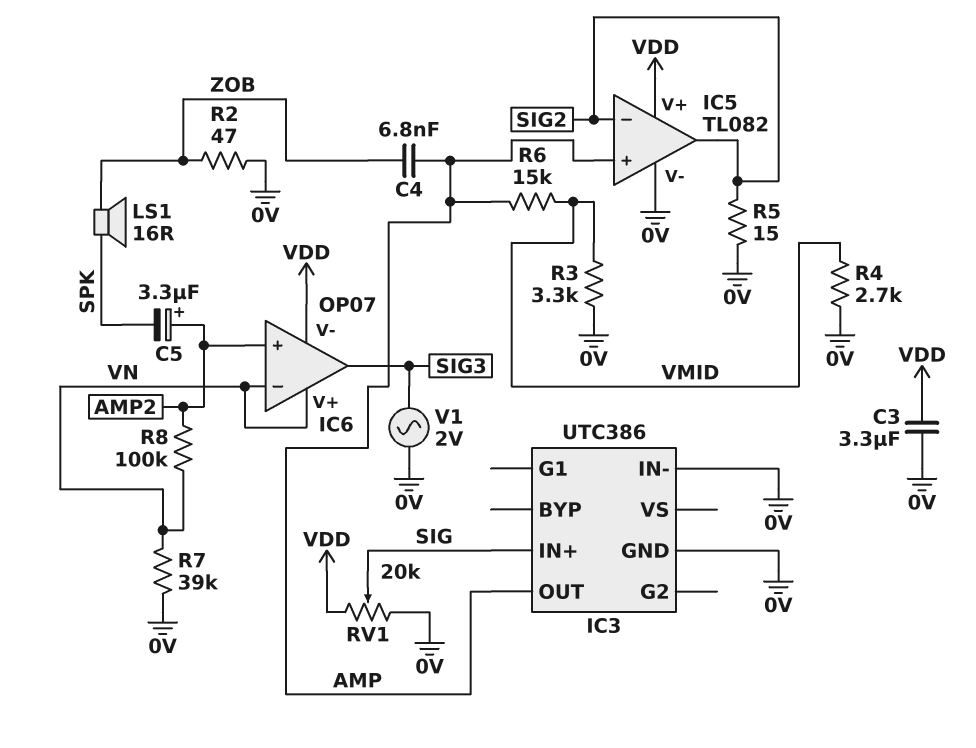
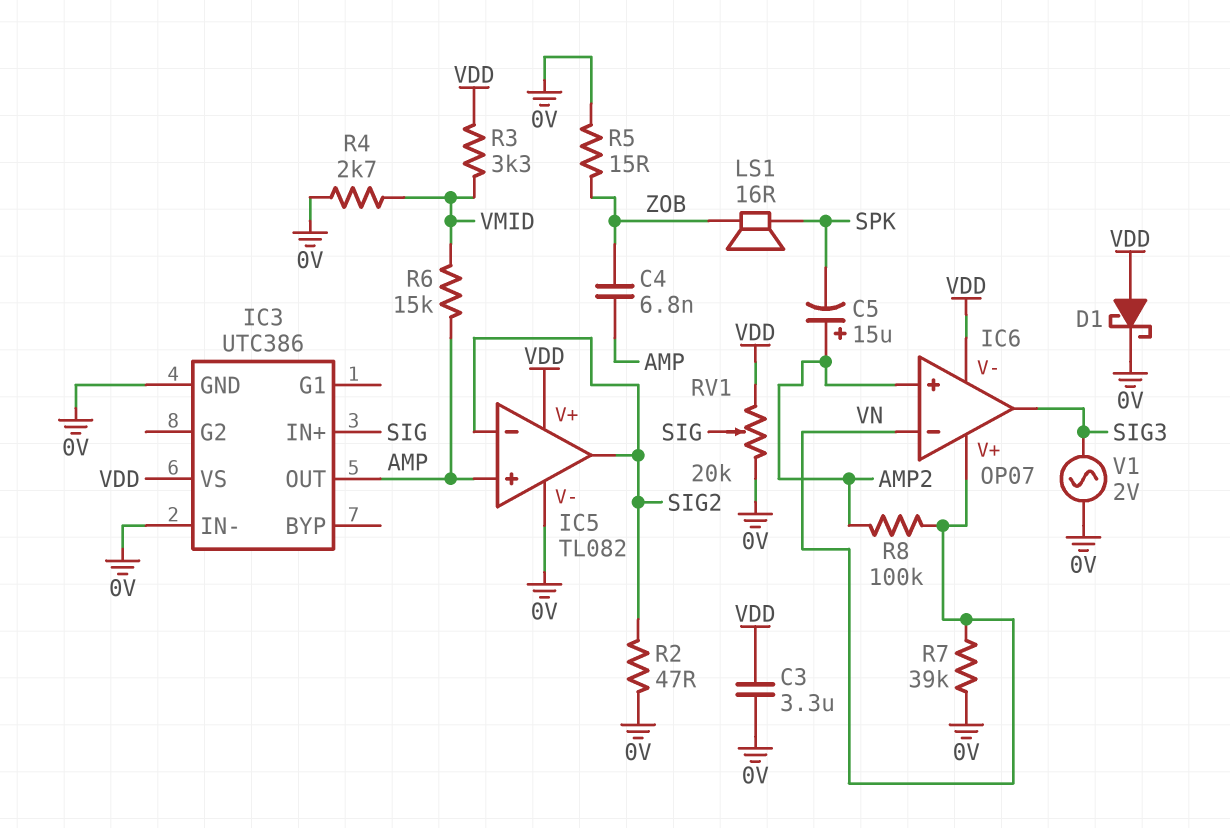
C5: 3.3uF (plus AMP2, minus SPK) -> 15uF (plus AMP2, minus SPK)
D1: none -> schottky (A VDD, K 0V)
IC3 pin VS: none -> VDD
R2: 47 (0V, ZOB) -> 47 (0V, SIG2)
R3: 3.3k (0V, VMID) -> 3.3k (VDD, VMID)
R5: 15 (0V, SIG2) -> 15 (0V, ZOB)

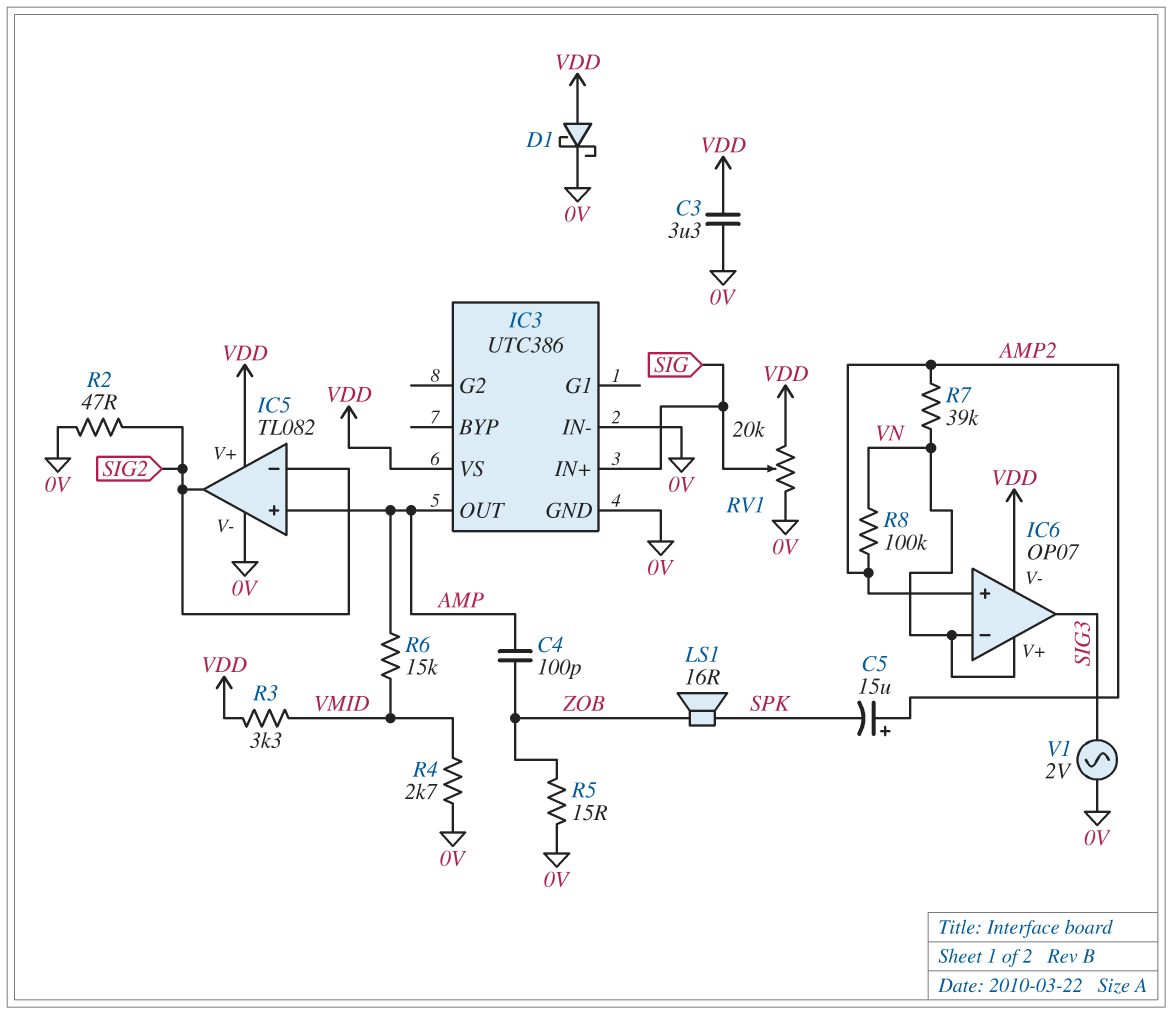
C4: 6.8nF (AMP, ZOB) -> 100pF (AMP, ZOB)
R7: 39k (0V, VN) -> 39k (AMP2, VN)

